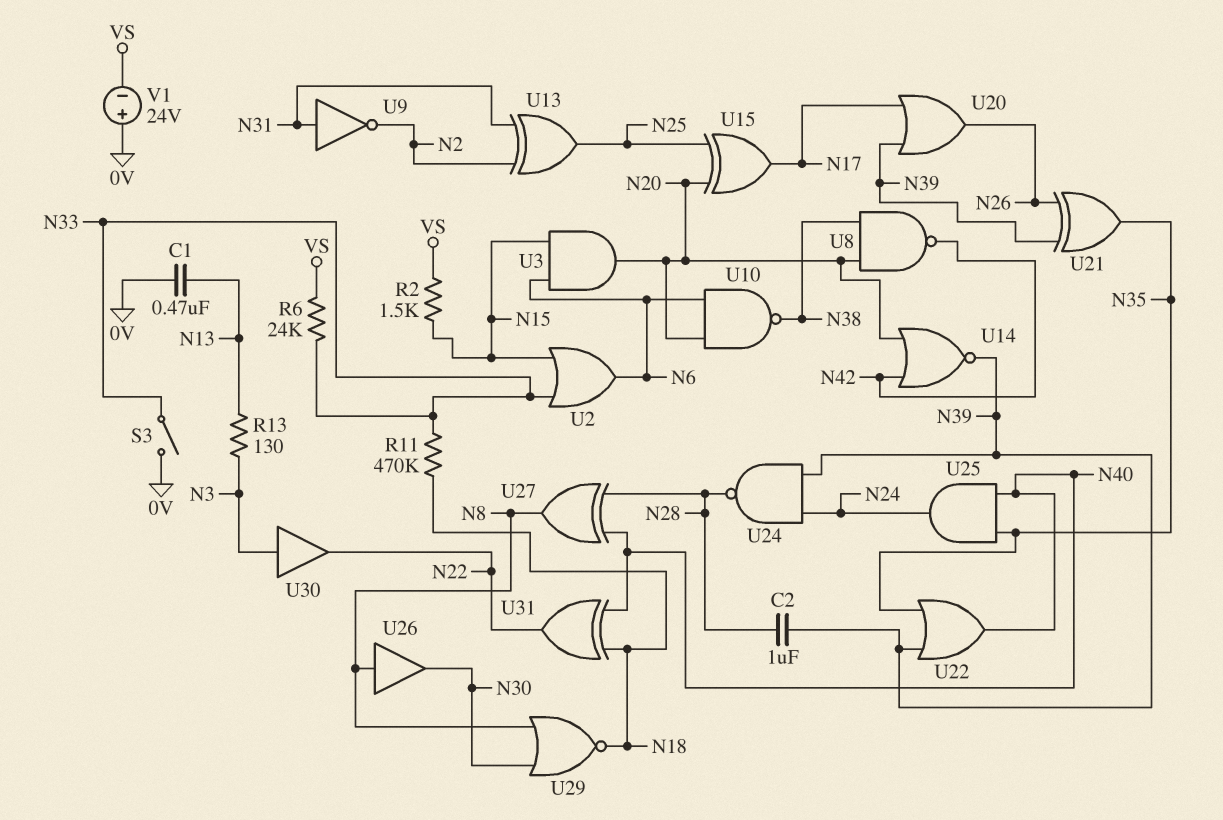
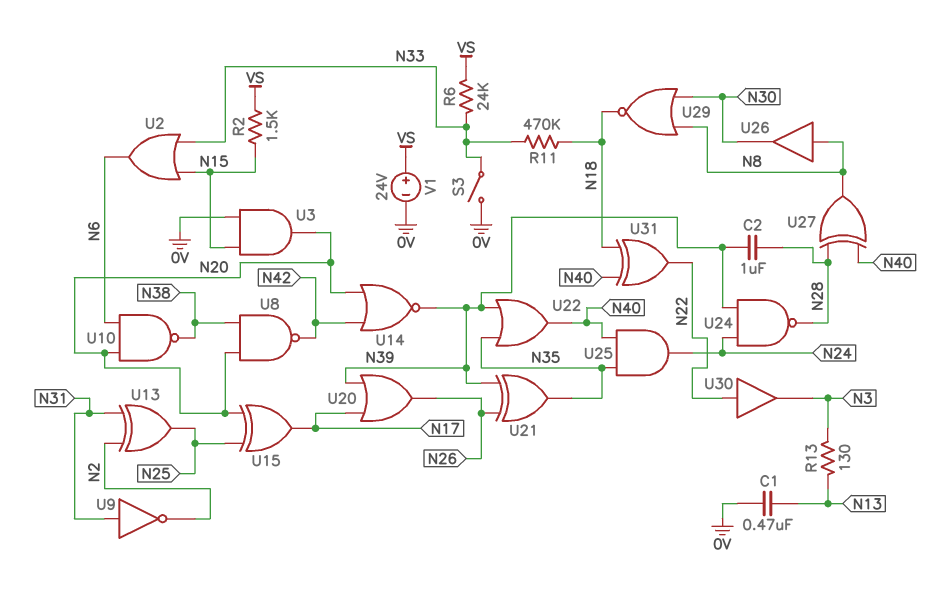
U3: AND (in N6, in N15, out N20) -> AND (in 0V, in N15, out N20)
U30: buffer (in N3, out N22) -> buffer (in N22, out N3)
V1: 24V (plus 0V, minus VS) -> 24V (plus VS, minus 0V)

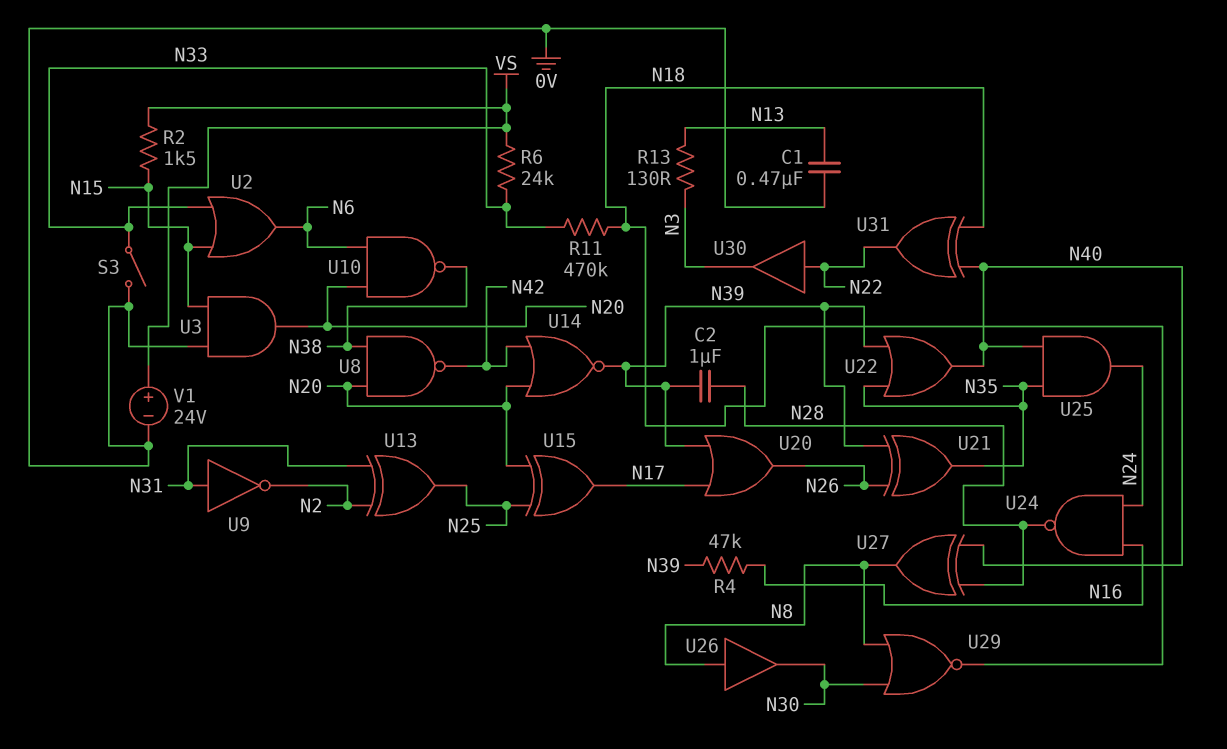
R4: none -> 47k (N16, N39)
U24: NAND (in N24, in N39, out N28) -> NAND (in N16, in N24, out N28)

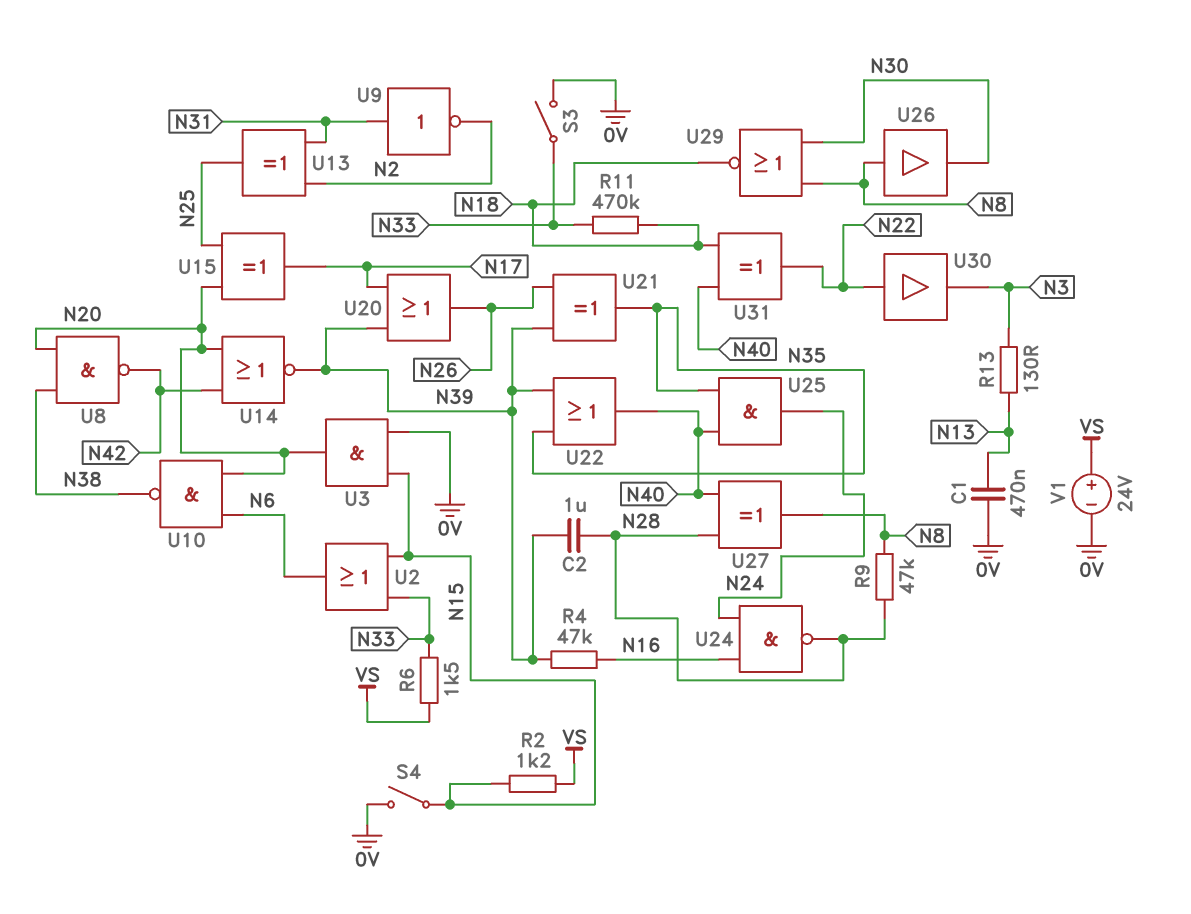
R2: 1.5k (N15, VS) -> 1.2k (N15, VS)
R6: 24k (N33, VS) -> 1.5k (N33, VS)
R9: none -> 47k (N8, N28)
S4: none -> switch (0V, N15)

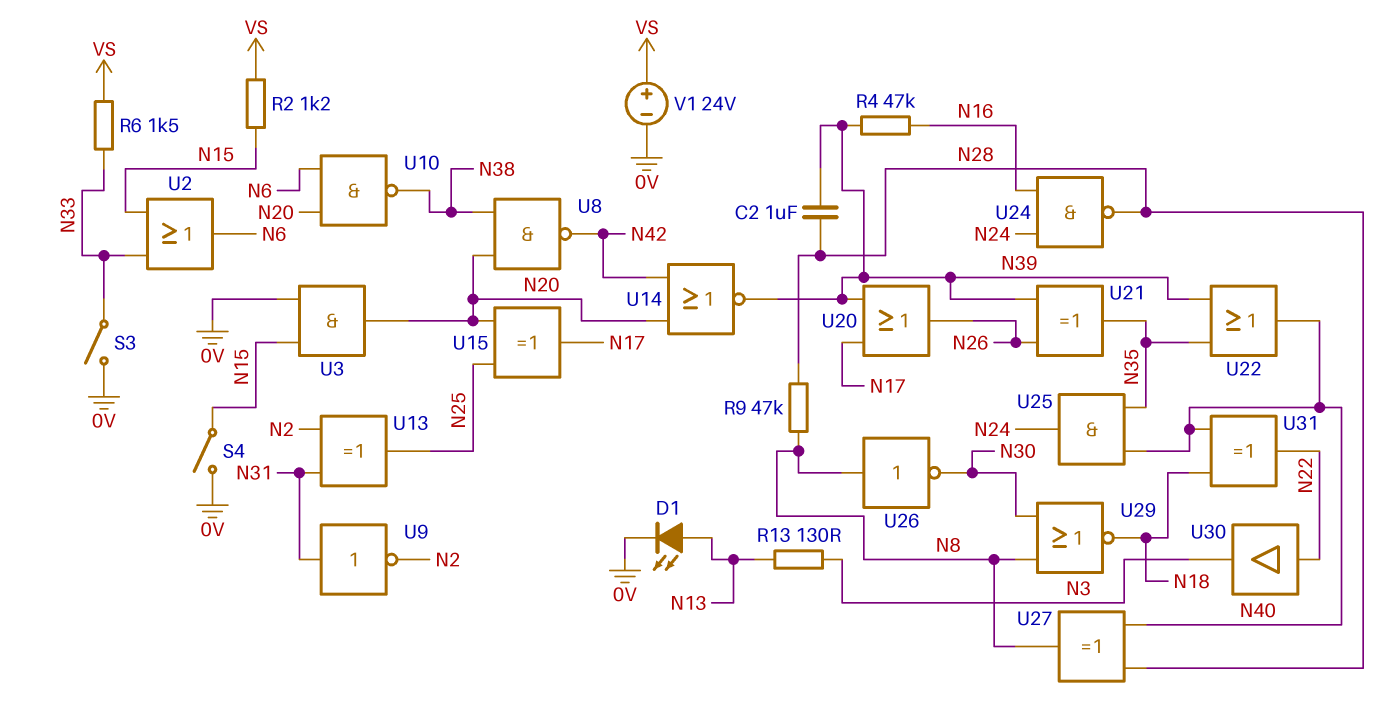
C1: 470nF (0V, N13) -> none
D1: none -> LED (A N13, K 0V)
R11: 470k (N18, N33) -> none
U26: buffer (in N8, out N30) -> NOT (in N8, out N30)

